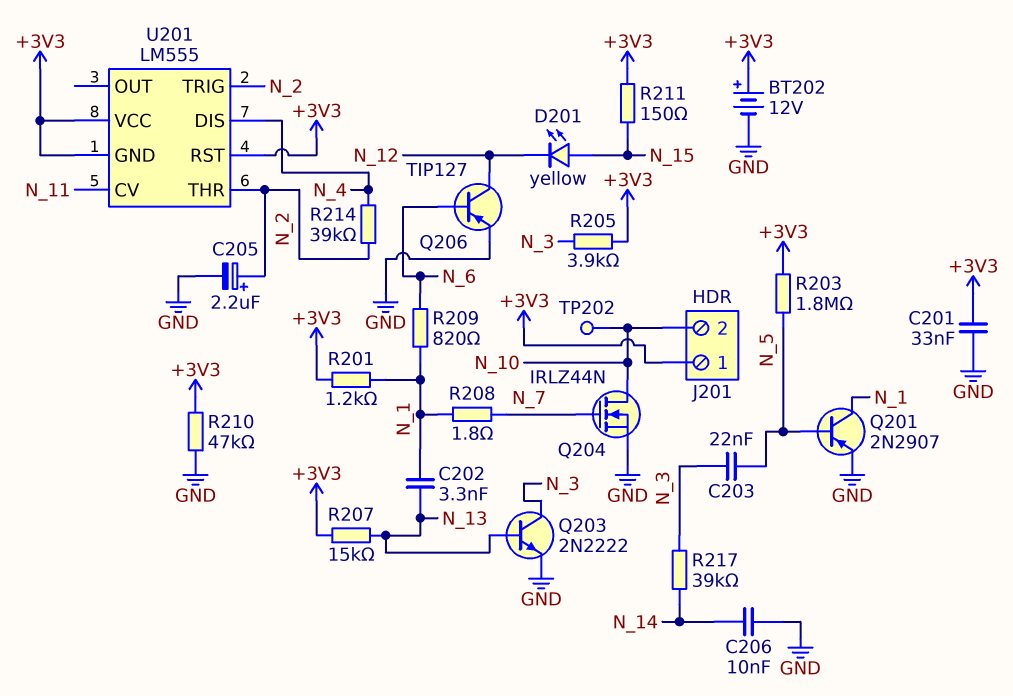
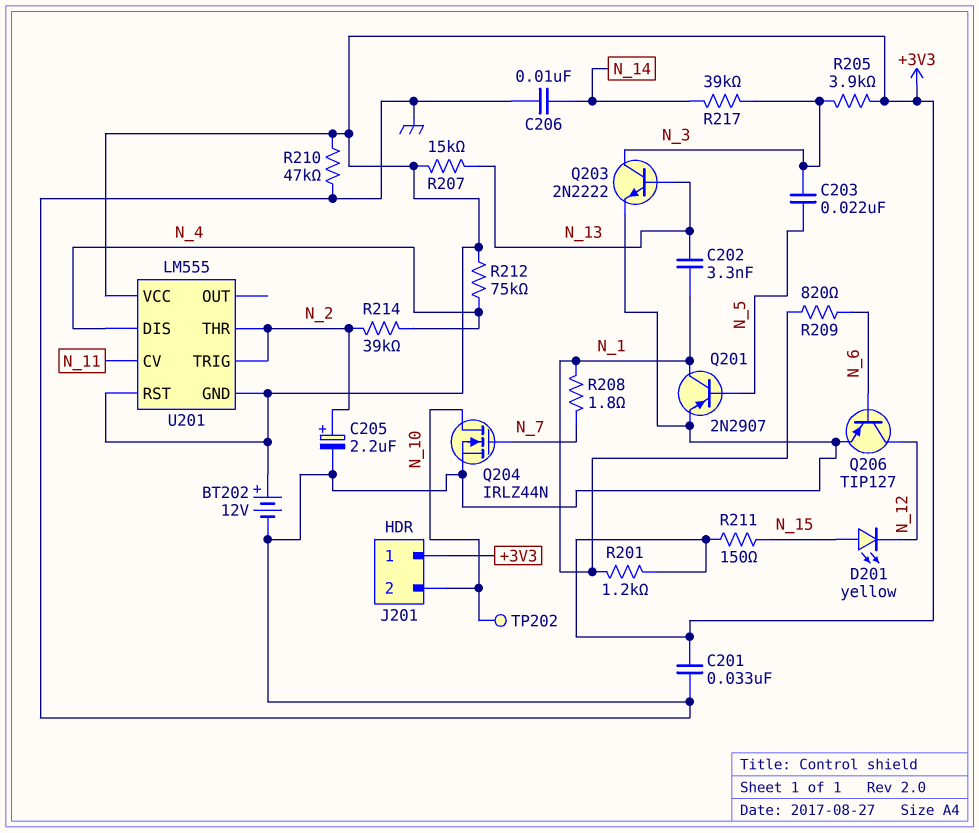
R203: 1.8M (+3V3, N_5) -> none
R212: none -> 75k (+3V3, N_4)

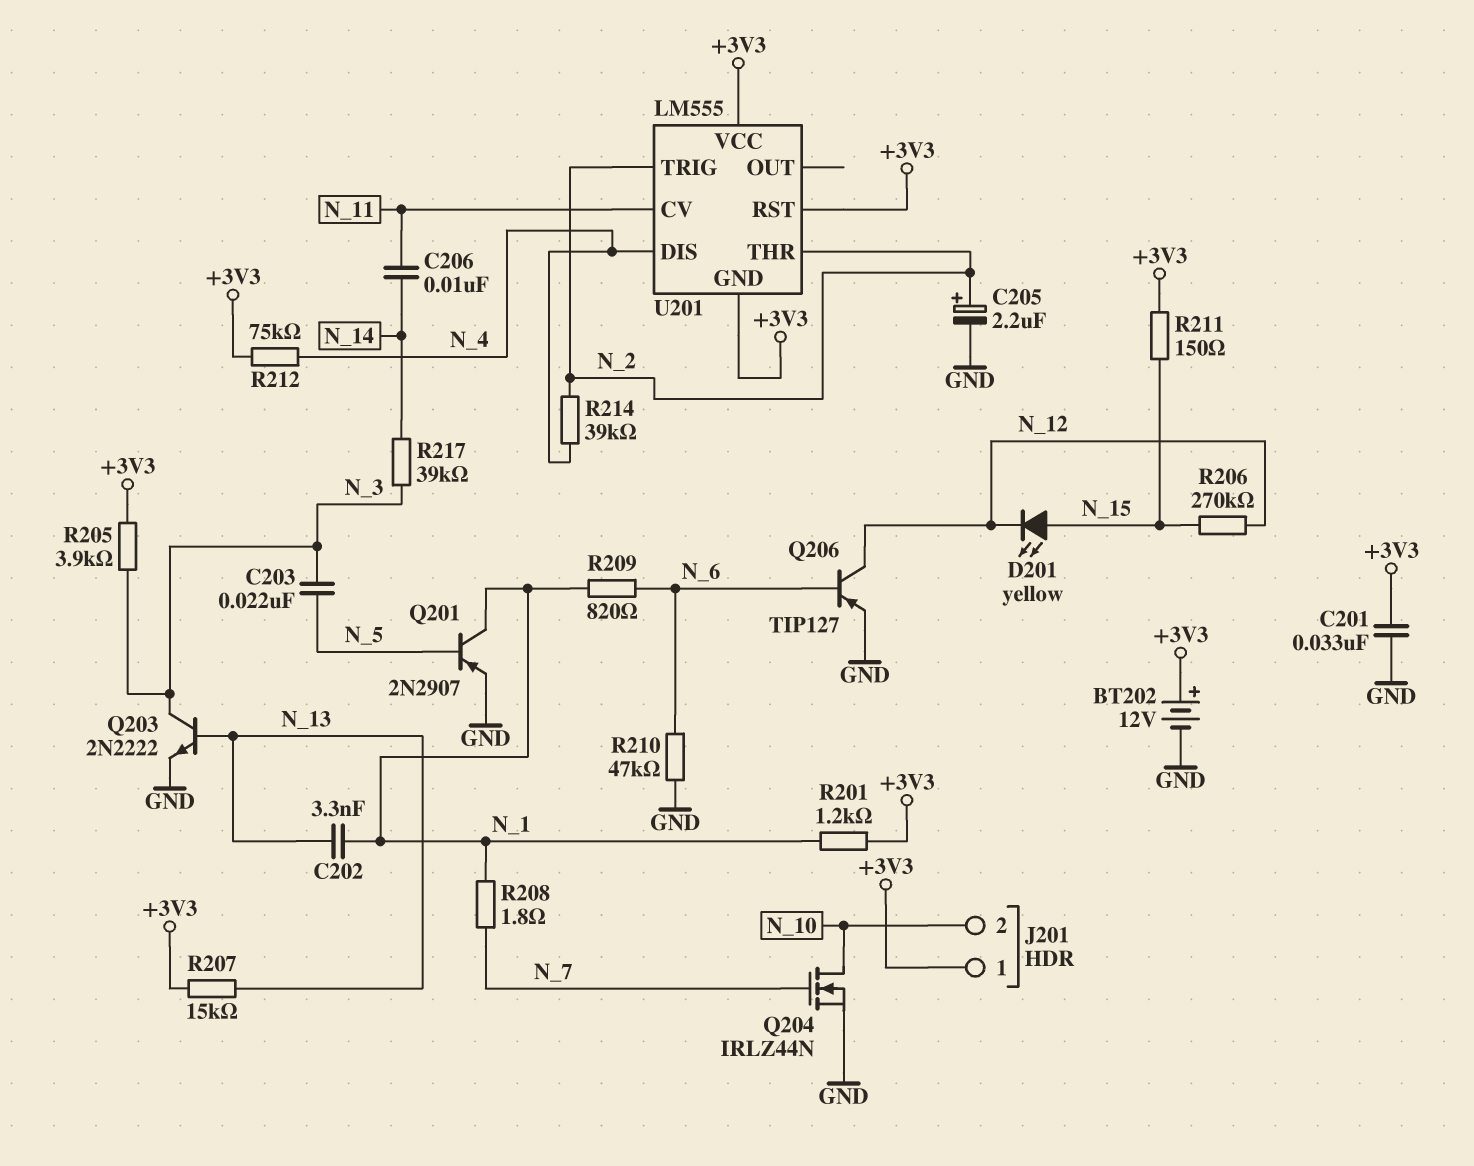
C206: 10nF (GND, N_14) -> 10nF (N_11, N_14)
R206: none -> 270k (N_12, N_15)
R210: 47k (+3V3, GND) -> 47k (GND, N_6)
TP202: test point (N_10) -> none

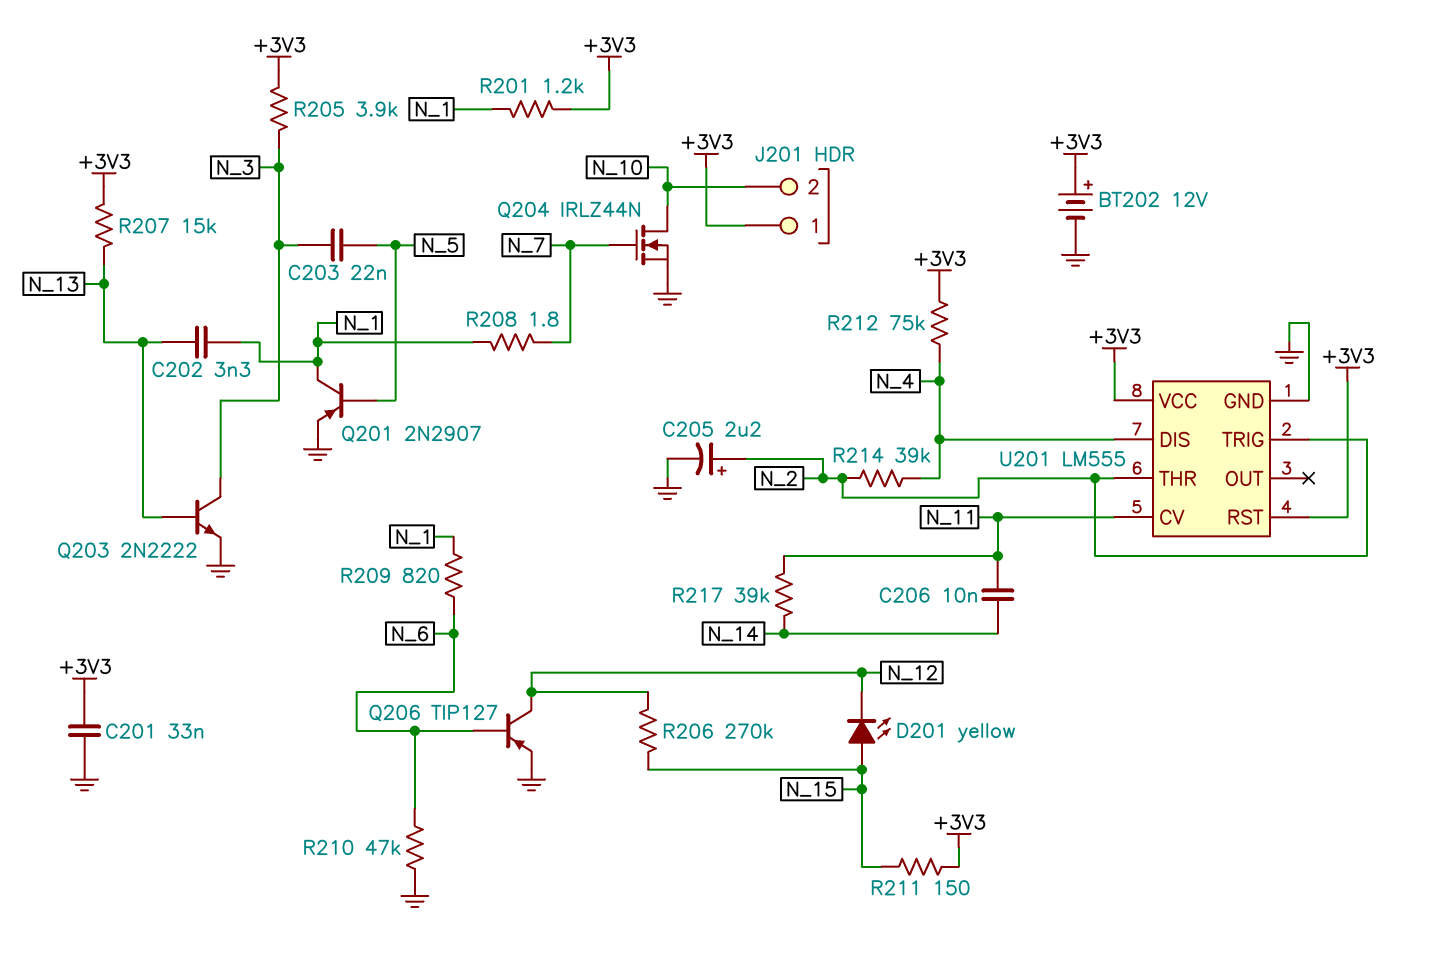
R217: 39k (N_3, N_14) -> 39k (N_11, N_14)
U201 pin GND: +3V3 -> GND

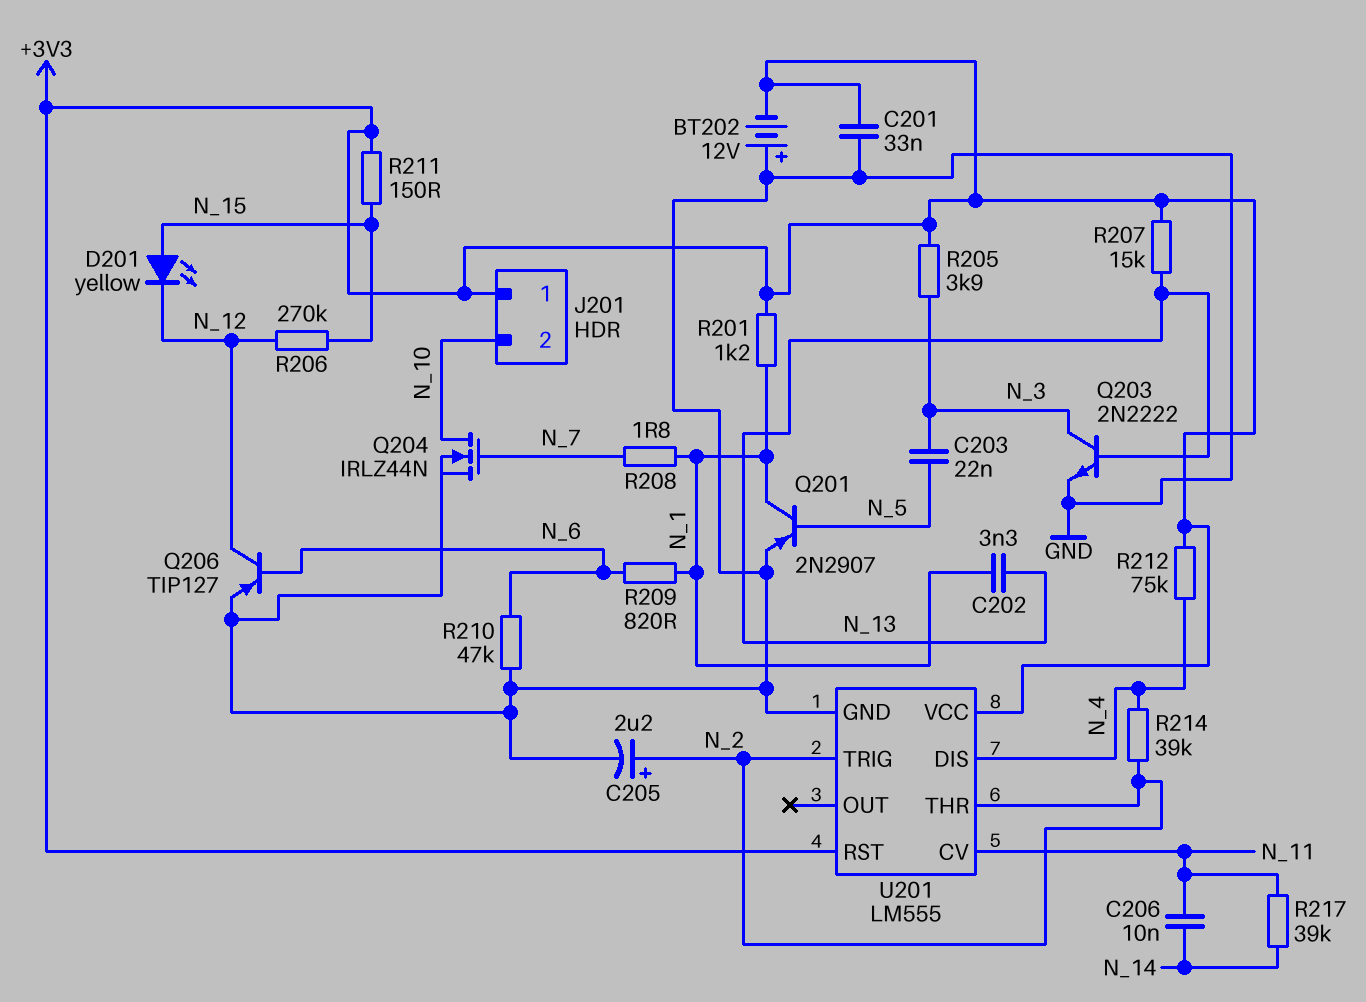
BT202: 12V (plus +3V3, minus GND) -> 12V (plus GND, minus +3V3)

